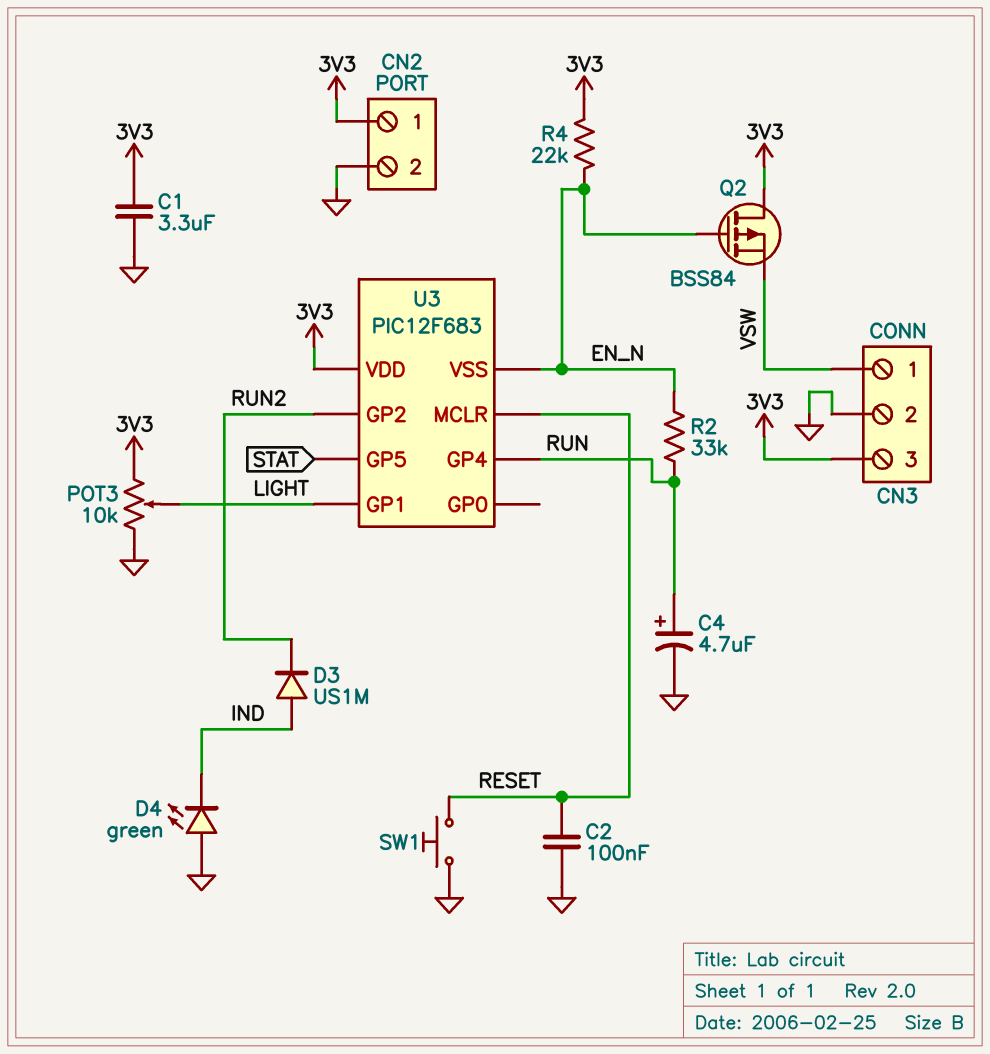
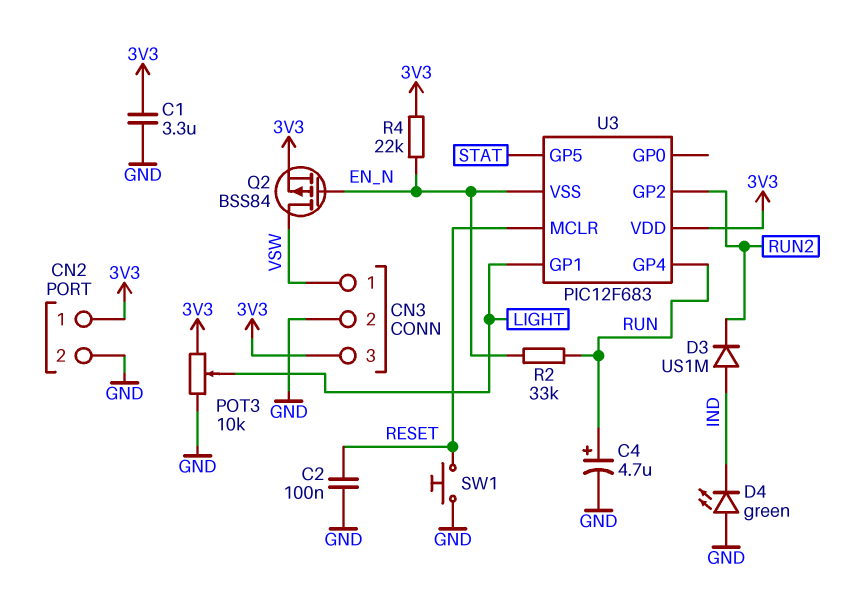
Q2: PMOS BSS84 (G EN_N, D 3V3, S VSW) -> PMOS BSS84 (G EN_N, D VSW, S 3V3)

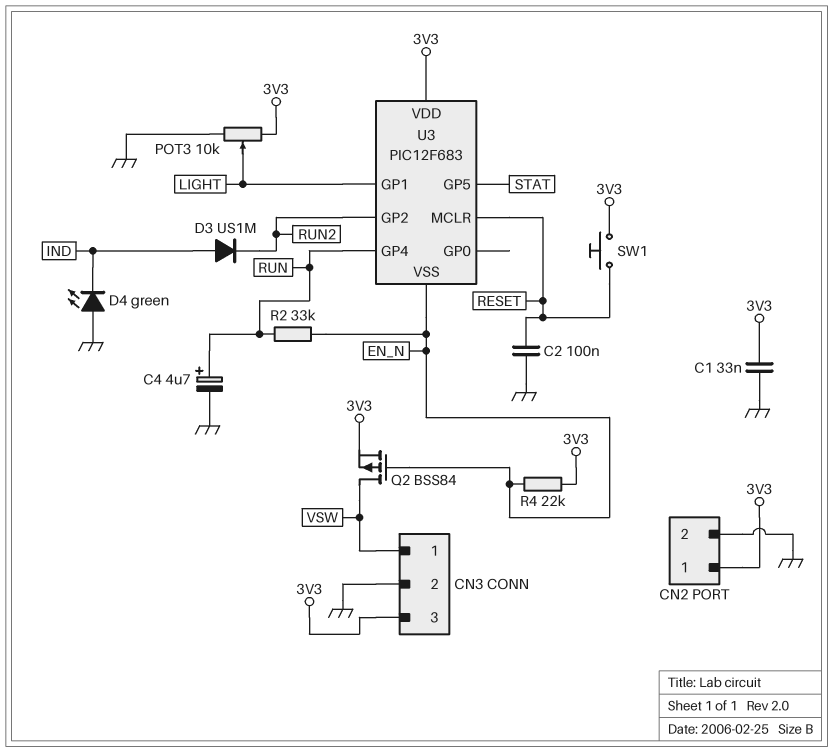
C1: 3.3uF (3V3, GND) -> 33nF (3V3, GND)
SW1: button (GND, RESET) -> button (3V3, RESET)

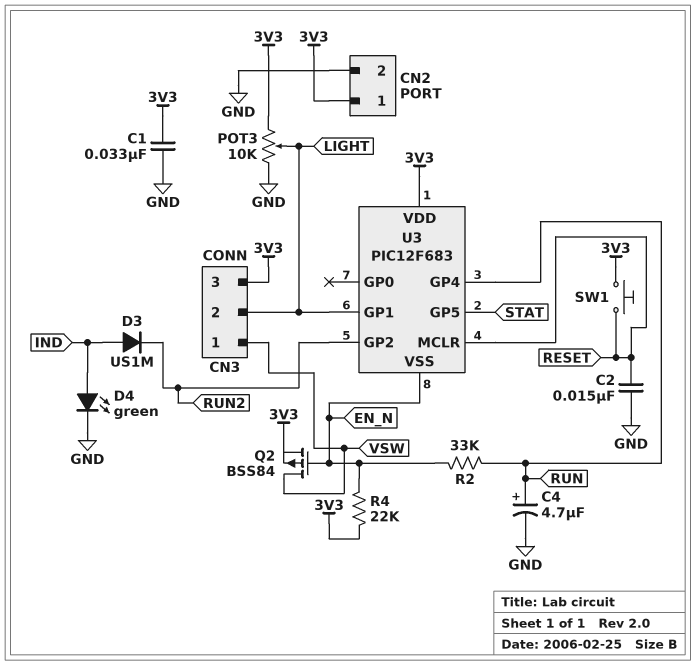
C2: 100nF (GND, RESET) -> 15nF (GND, RESET)
CN3 pin 2: GND -> LIGHT
D4: LED green (A GND, K IND) -> LED green (A IND, K GND)

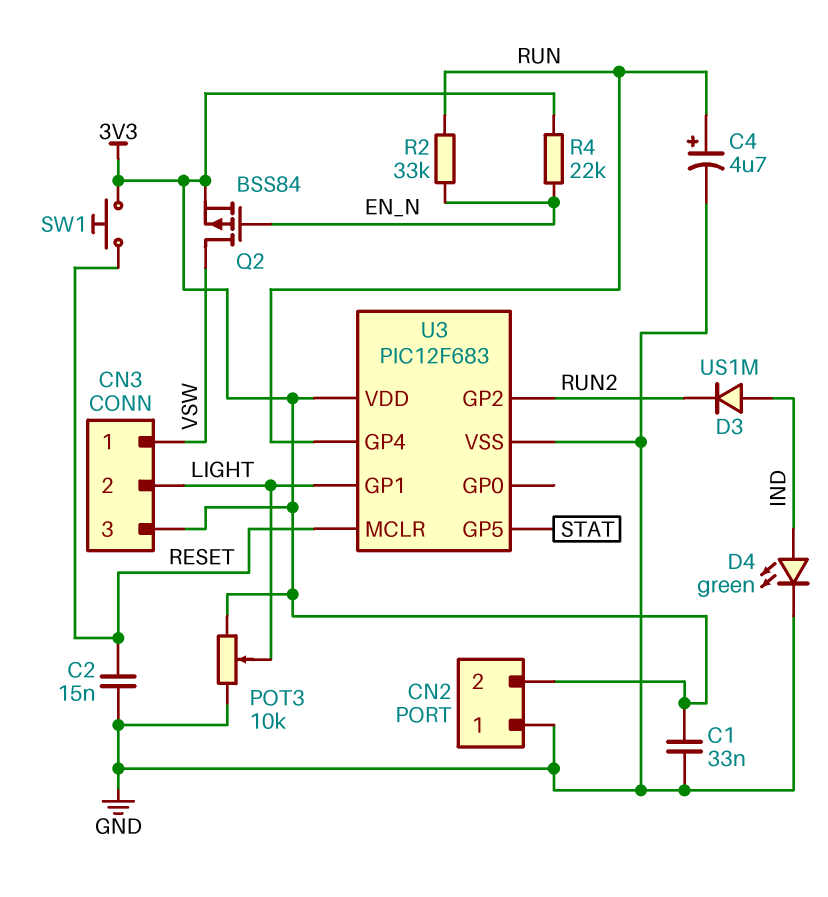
CN2 pin 1: 3V3 -> GND
CN2 pin 2: GND -> 3V3
U3 pin VSS: EN_N -> GND

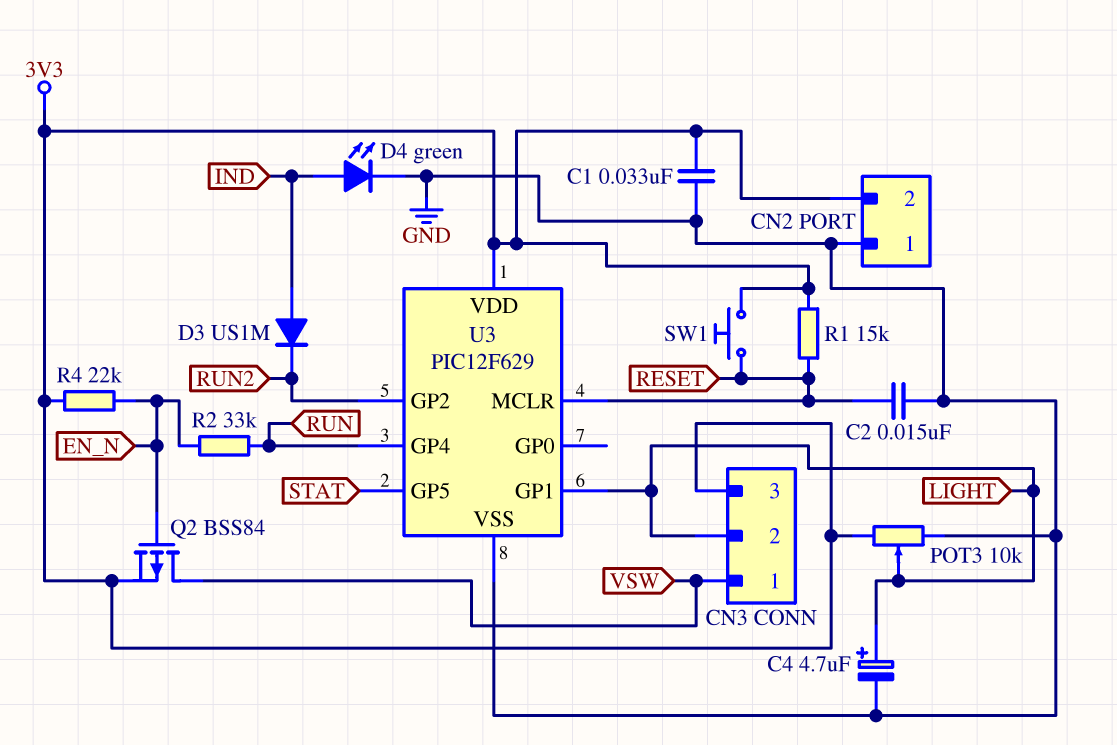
C4: 4.7uF (plus RUN, minus GND) -> 4.7uF (plus LIGHT, minus GND)
R1: none -> 15k (3V3, RESET)
U3: PIC12F683 -> PIC12F629

